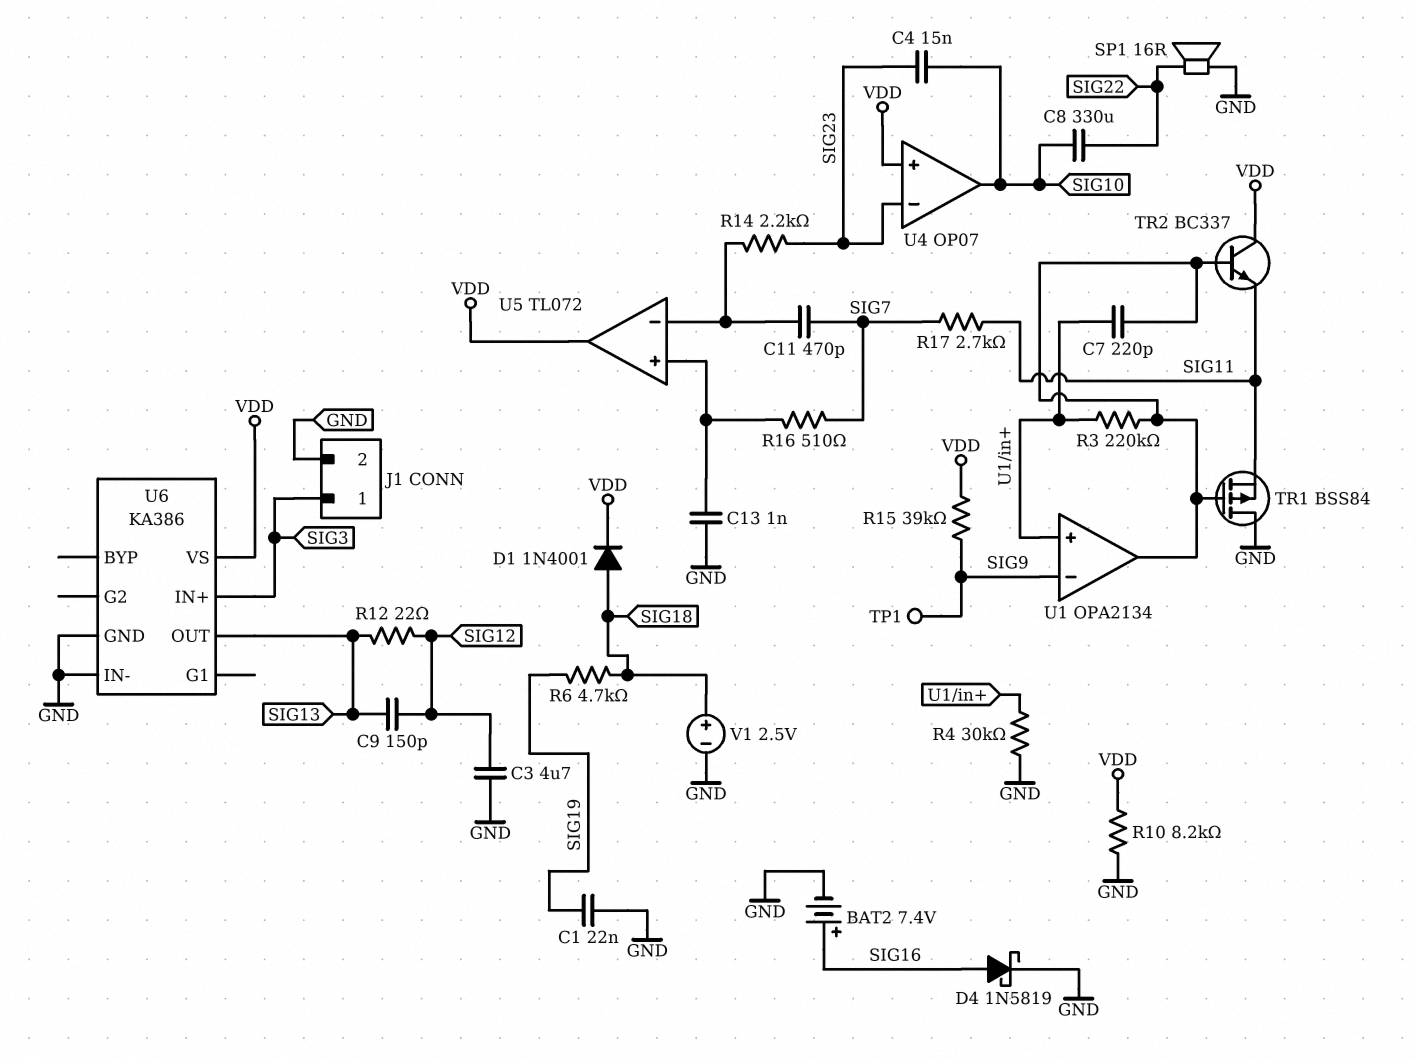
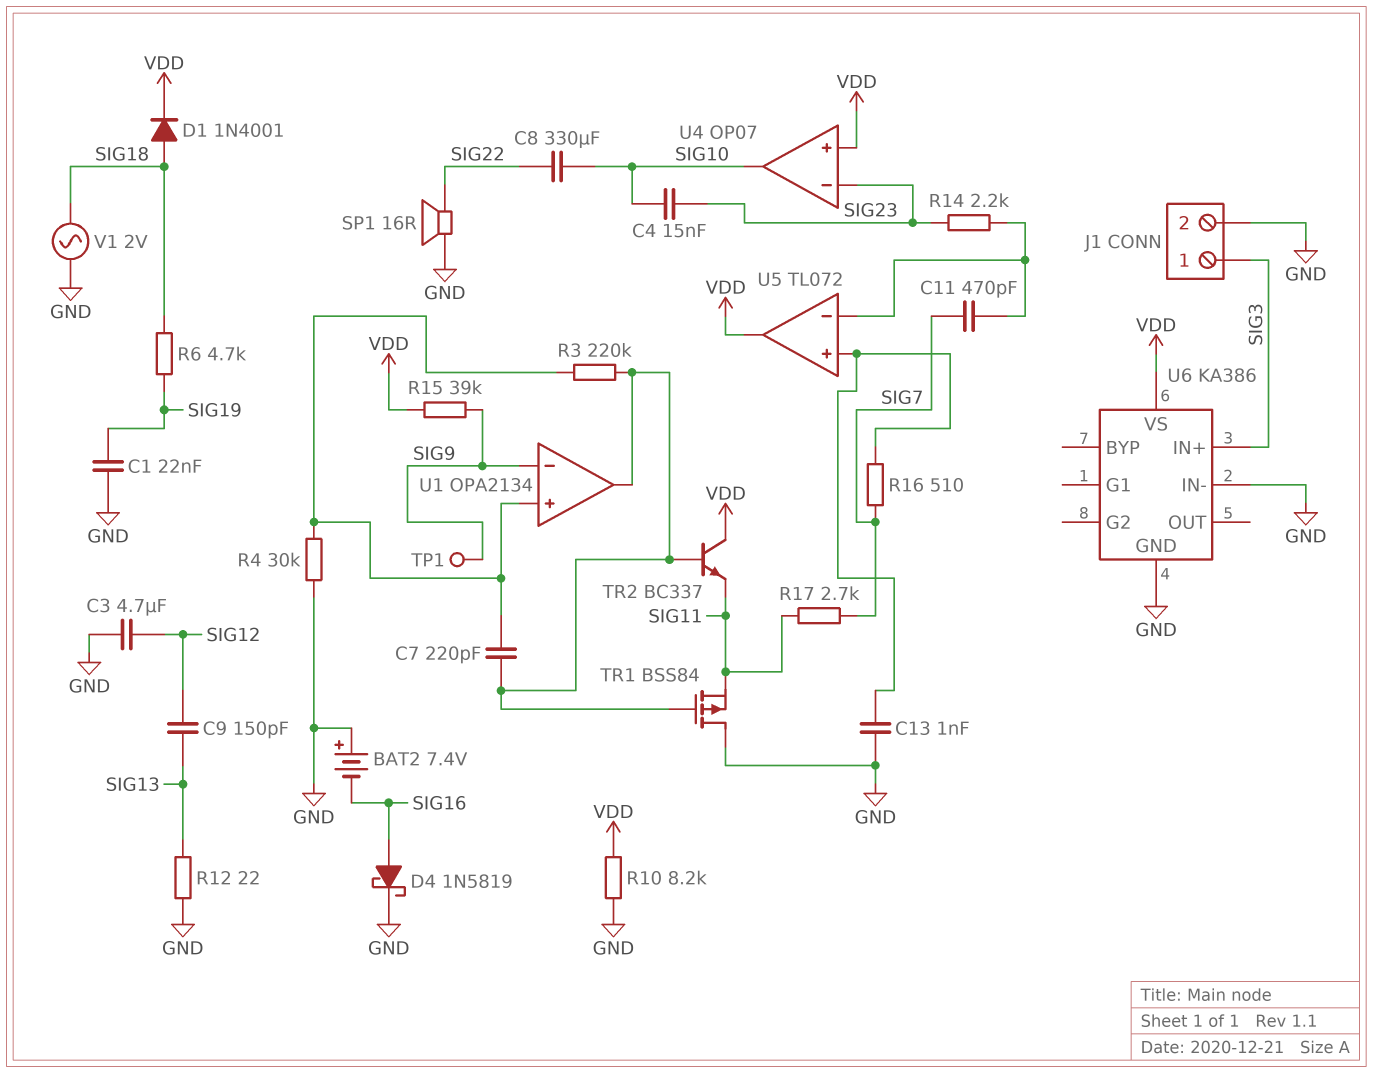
BAT2: 7.4V (plus SIG16, minus GND) -> 7.4V (plus GND, minus SIG16)
R12: 22 (SIG12, SIG13) -> 22 (GND, SIG13)
U6 pin OUT: SIG13 -> none
V1: 2.5V (plus SIG18, minus GND) -> AC 2V (GND, SIG18)

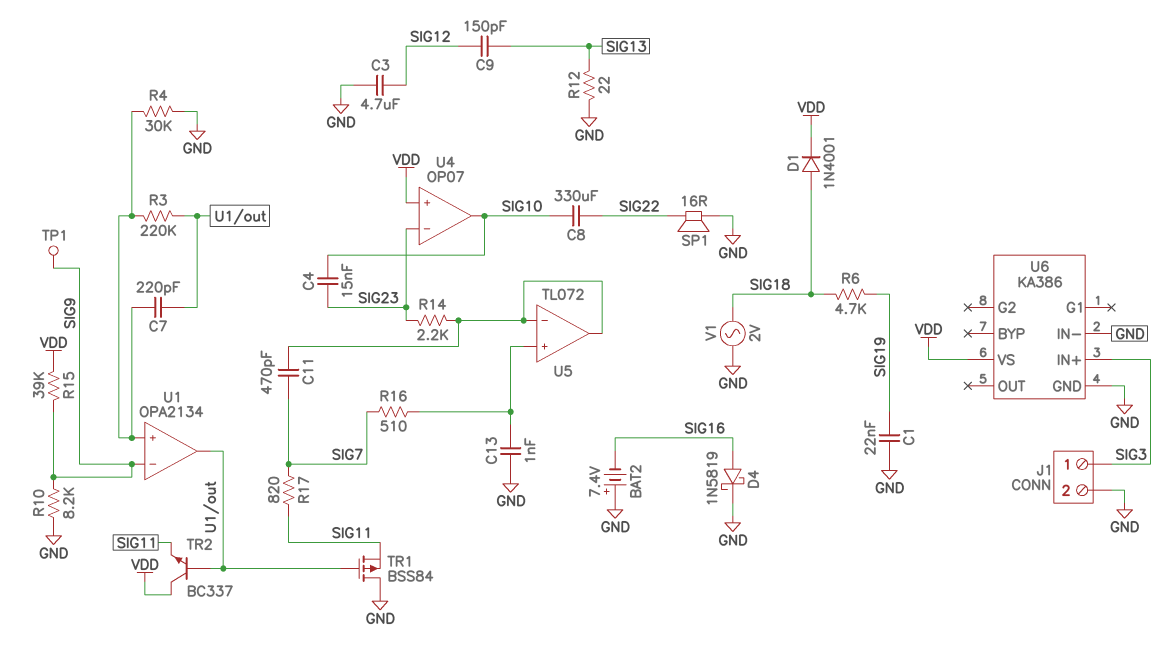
R10: 8.2k (GND, VDD) -> 8.2k (GND, SIG9)
R17: 2.7k (SIG7, SIG11) -> 820 (SIG7, SIG11)
U5 pin out: VDD -> U5/in-

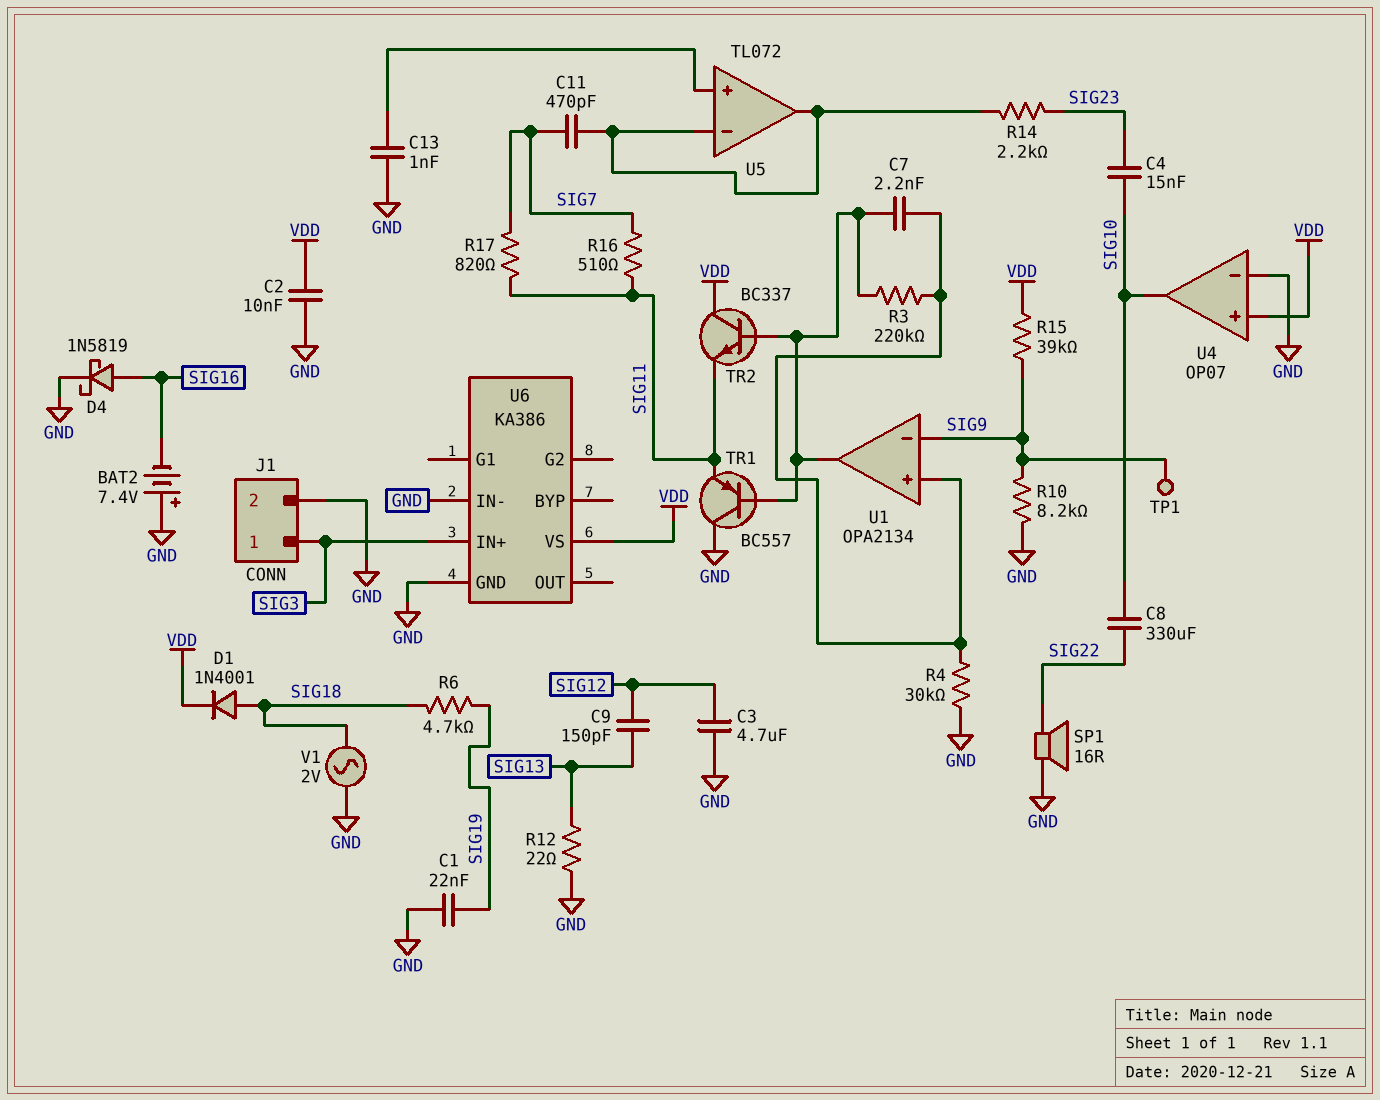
C2: none -> 10nF (GND, VDD)
C7: 220pF (U1/in+, U1/out) -> 2.2nF (U1/in+, U1/out)
R16: 510 (SIG7, U5/in+) -> 510 (SIG7, SIG11)
TR1: PMOS BSS84 (G U1/out, D GND, S SIG11) -> PNP BC557 (B U1/out, C GND, E SIG11)
U4 pin in-: SIG23 -> GND

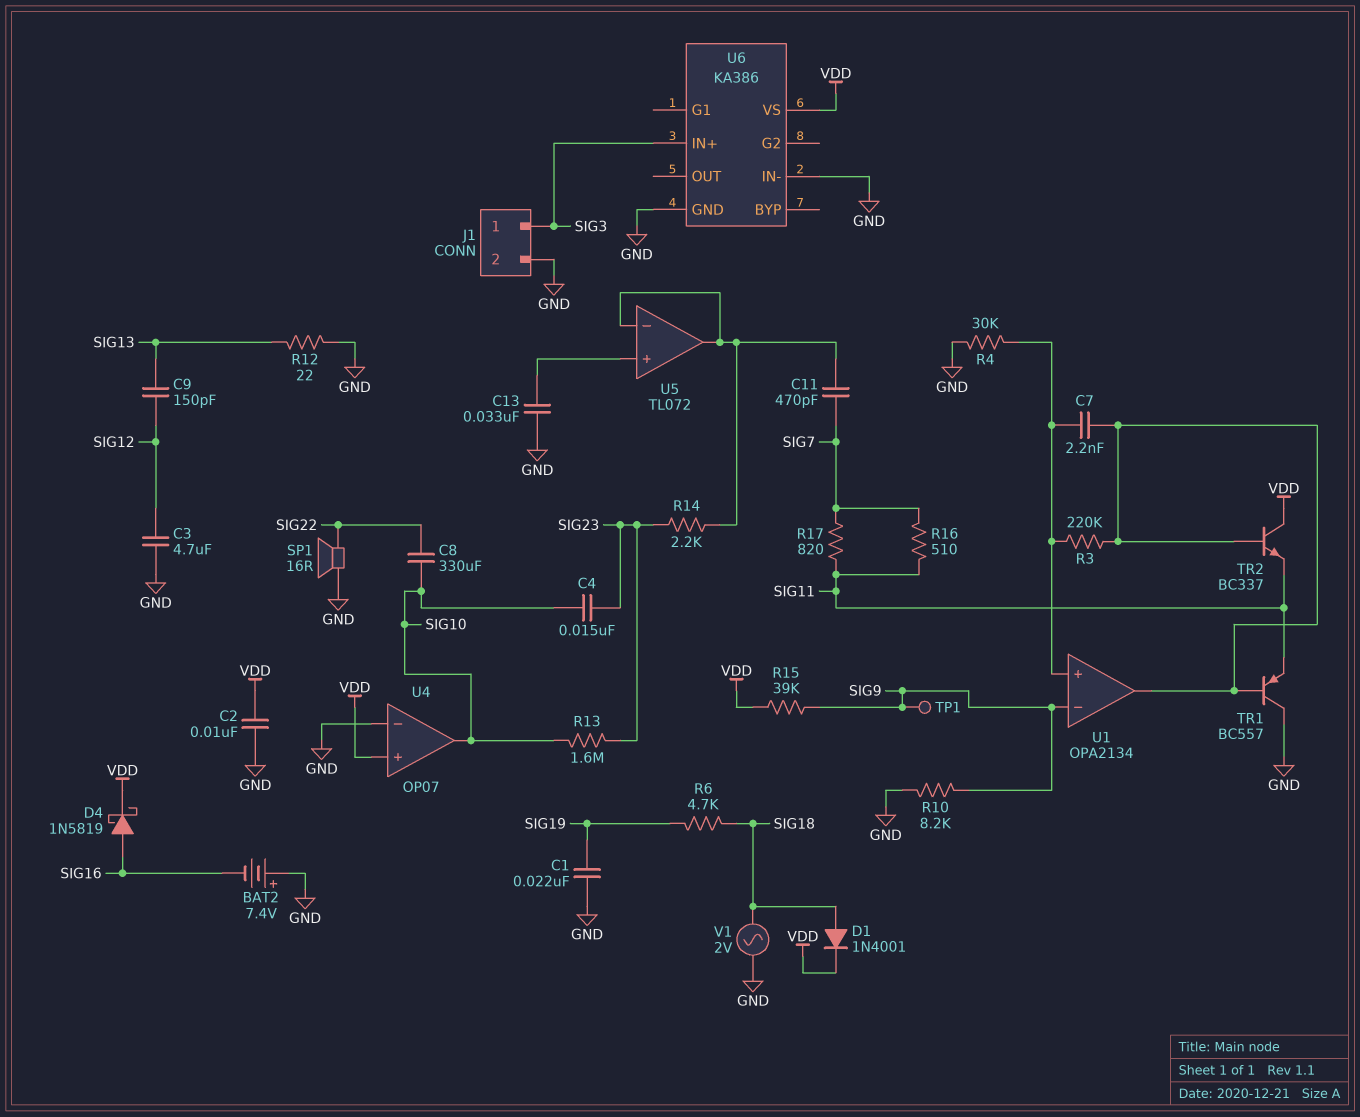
C13: 1nF (GND, U5/in+) -> 33nF (GND, U5/in+)
D4: schottky 1N5819 (A SIG16, K GND) -> schottky 1N5819 (A SIG16, K VDD)
R13: none -> 1.6M (SIG10, SIG23)

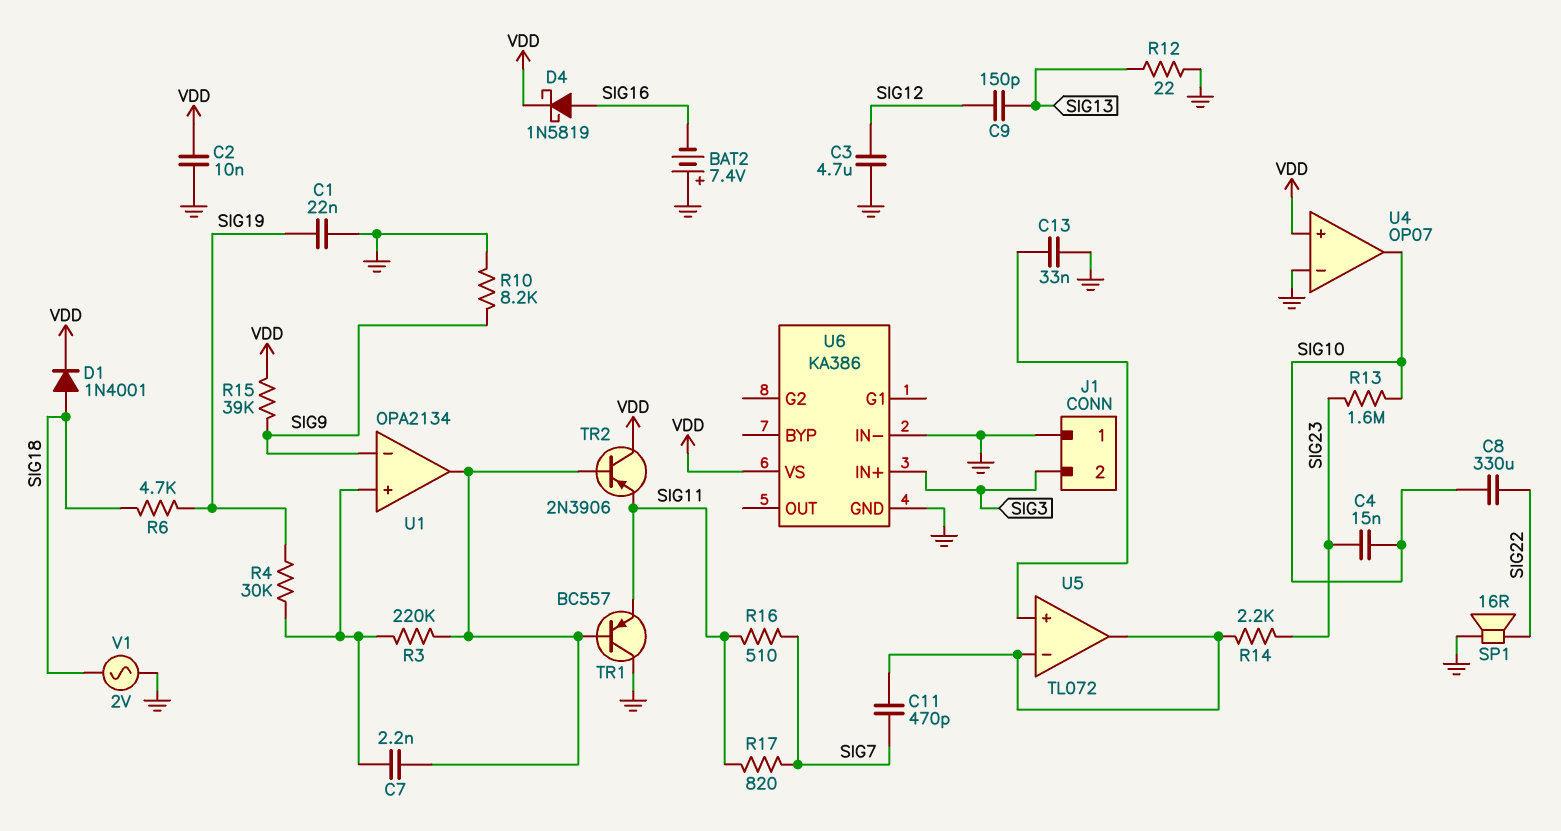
J1 pin 1: SIG3 -> GND
J1 pin 2: GND -> SIG3
R4: 30k (GND, U1/in+) -> 30k (SIG19, U1/in+)
TP1: test point (SIG9) -> none
TR2: NPN BC337 (B U1/out, C VDD, E SIG11) -> PNP 2N3906 (B U1/out, C VDD, E SIG11)

